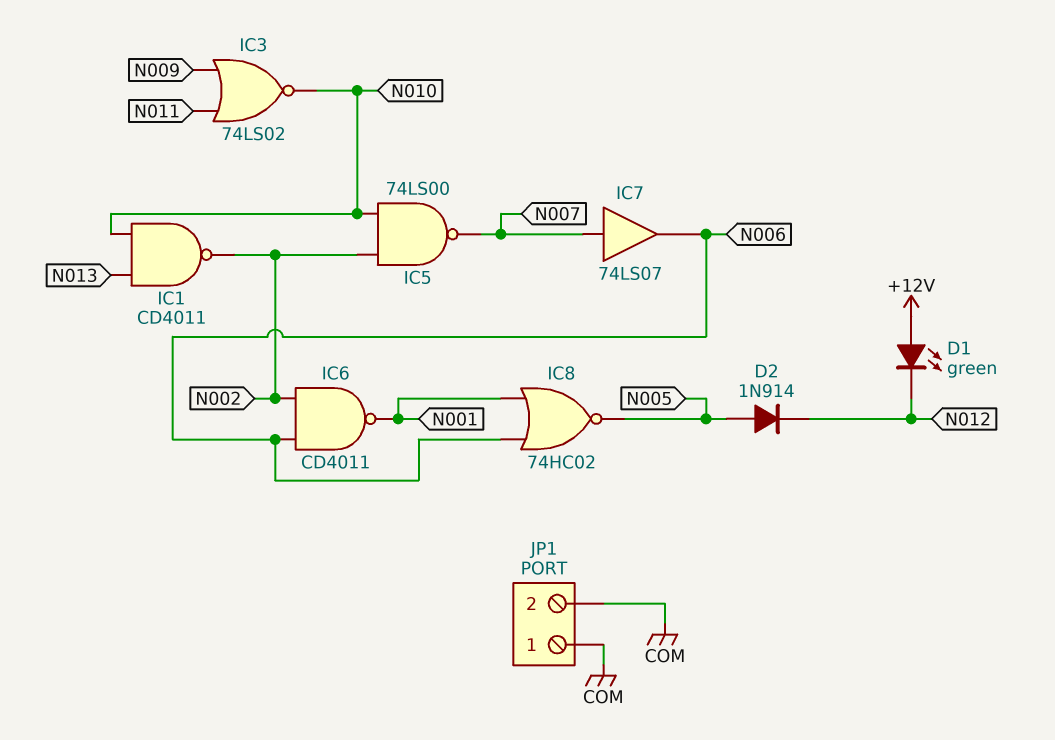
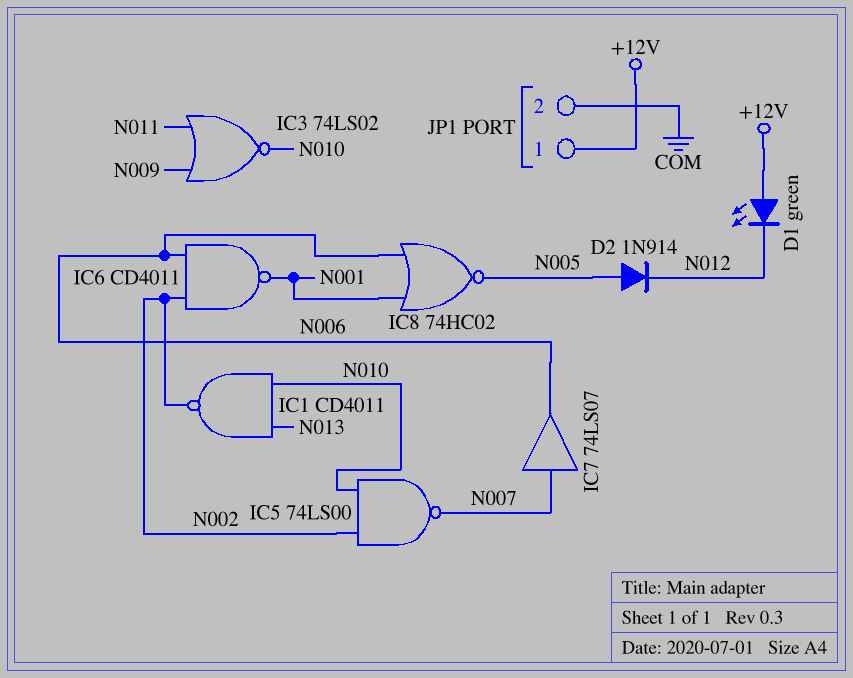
JP1 pin 1: COM -> +12V

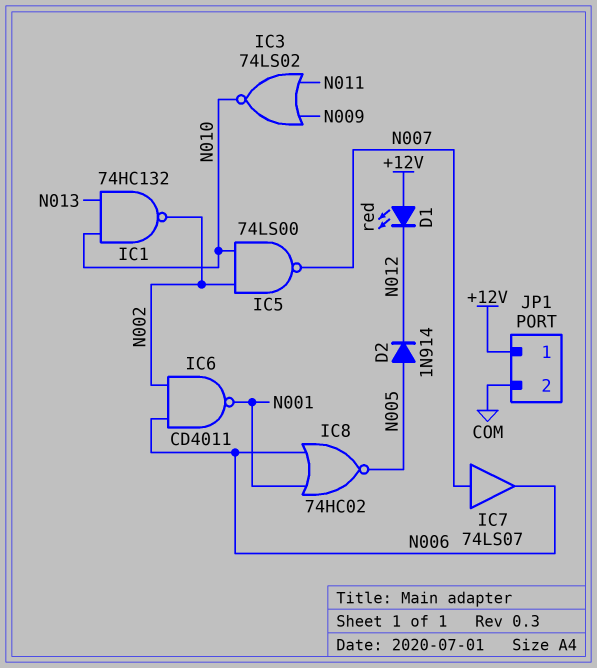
D1: LED green (A +12V, K N012) -> LED red (A +12V, K N012)
IC1: NAND CD4011 (in N010, in N013, out N002) -> NAND 74HC132 (in N010, in N013, out N002)

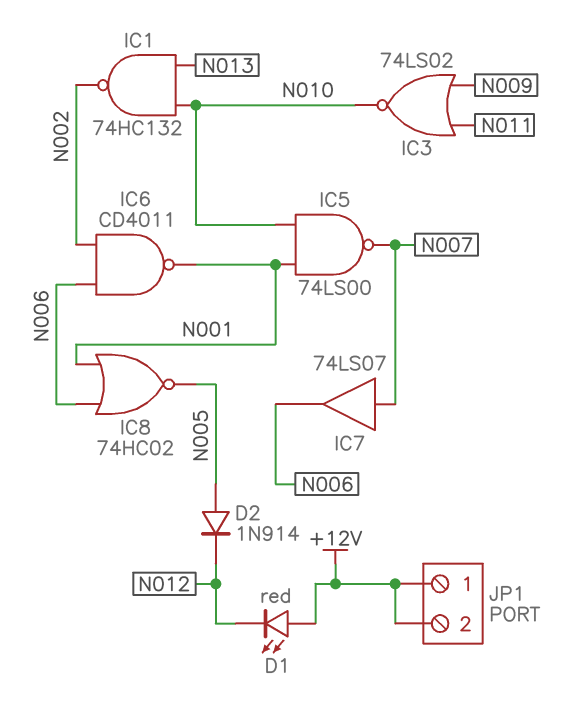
IC5: NAND 74LS00 (in N002, in N010, out N007) -> NAND 74LS00 (in N001, in N010, out N007)
JP1 pin 2: COM -> +12V

